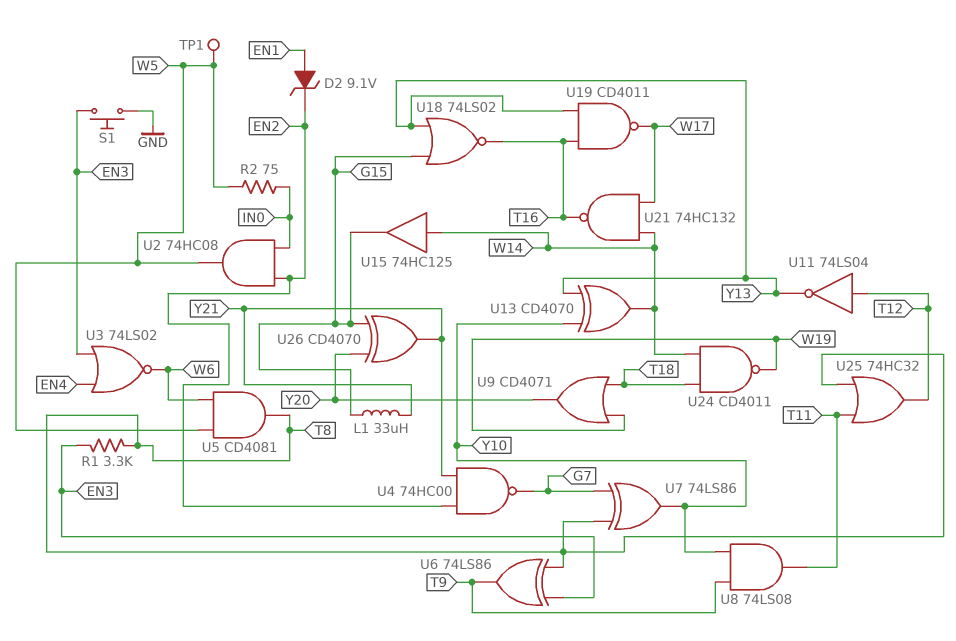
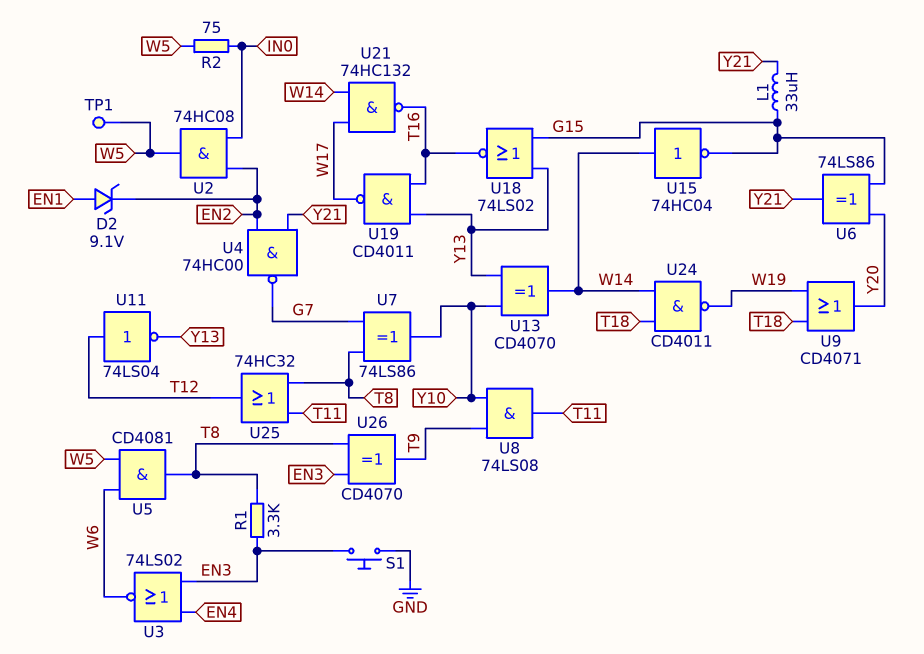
U6: XOR 74LS86 (in EN3, in T8, out T9) -> XOR 74LS86 (in G15, in Y20, out Y21)
U15: buffer 74HC125 (in W14, out G15) -> NOT 74HC04 (in W14, out G15)
U26: XOR CD4070 (in G15, in Y20, out Y21) -> XOR CD4070 (in EN3, in T8, out T9)

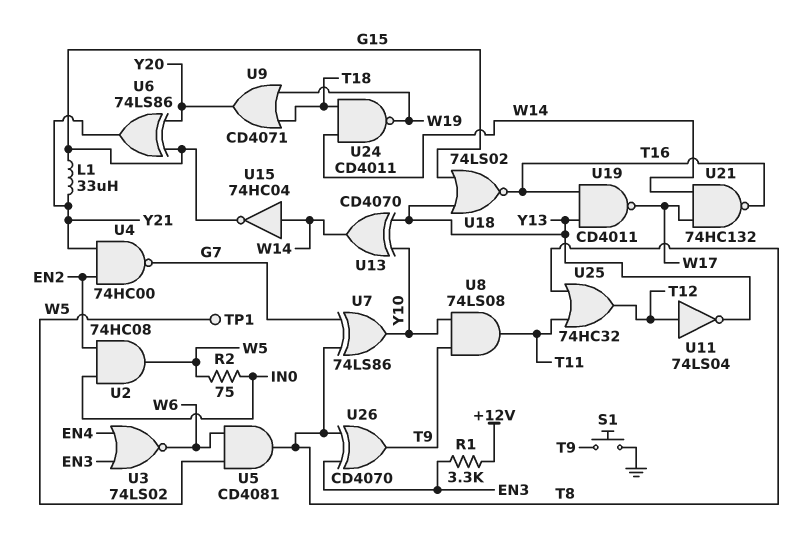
D2: zener 9.1V (A EN1, K EN2) -> none
R1: 3.3k (EN3, T8) -> 3.3k (+12V, EN3)
S1: button (EN3, GND) -> button (GND, T9)

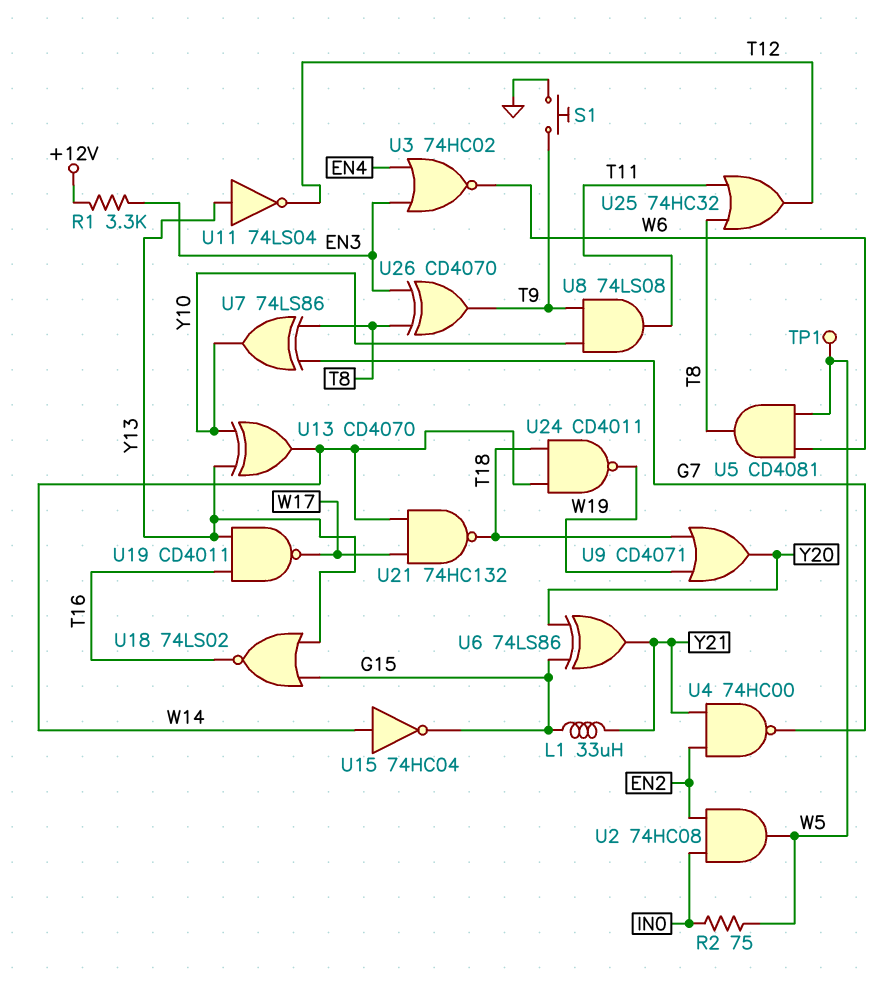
U3: NOR 74LS02 (in EN3, in EN4, out W6) -> NOR 74HC02 (in EN3, in EN4, out W6)
U11: NOT 74LS04 (in T12, out Y13) -> NOT 74LS04 (in Y13, out T12)
U21: NAND 74HC132 (in W14, in W17, out T16) -> NAND 74HC132 (in W14, in W17, out T18)

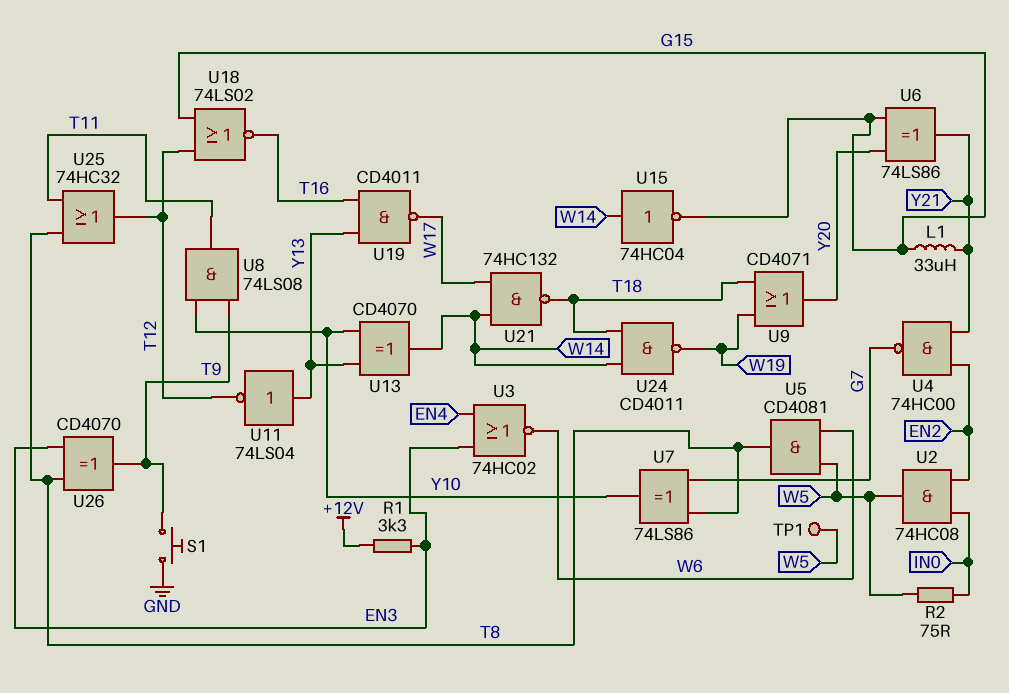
U18: NOR 74LS02 (in G15, in Y13, out T16) -> NOR 74LS02 (in G15, in T12, out T16)

